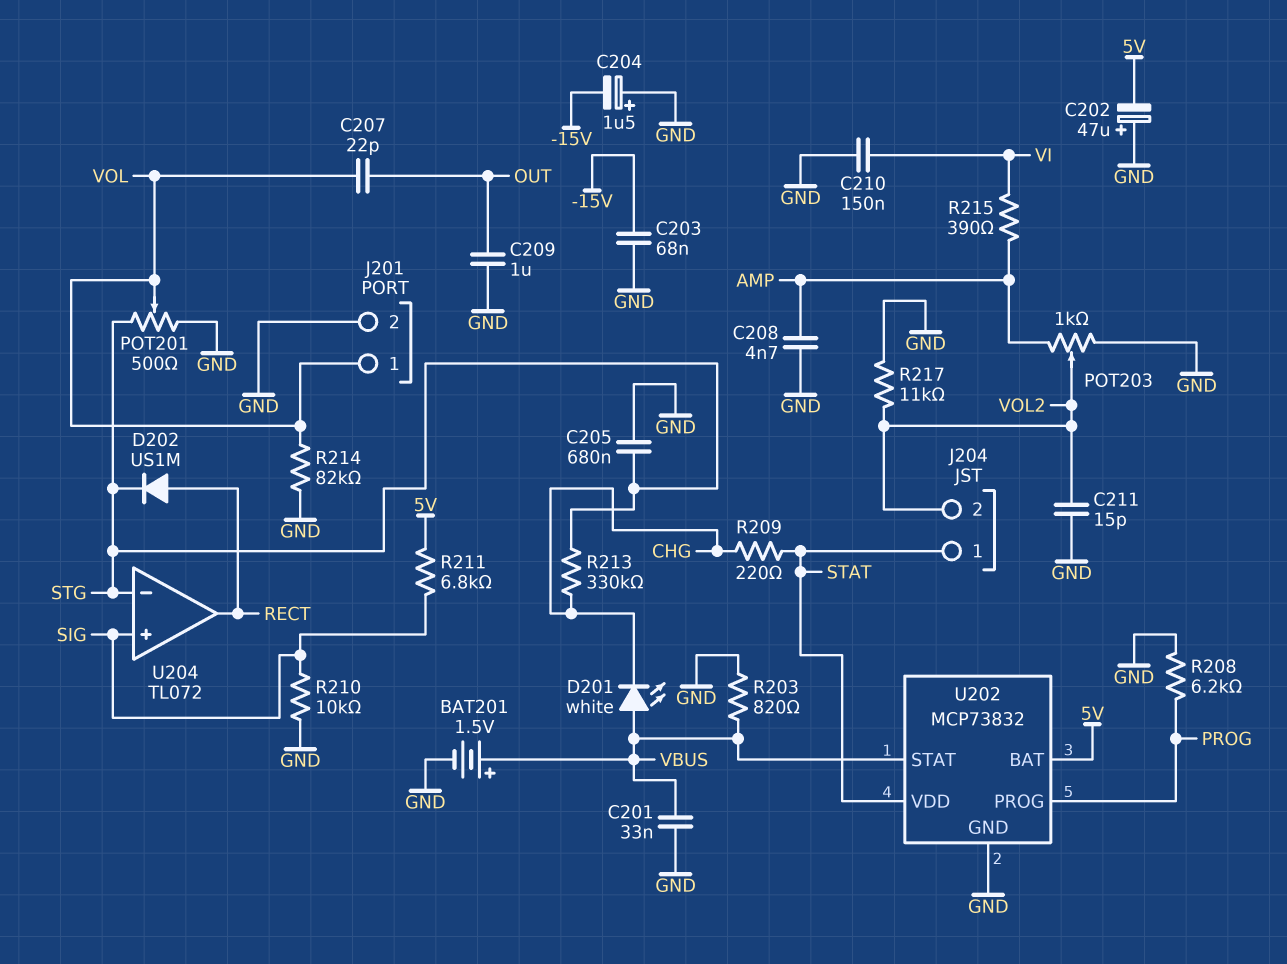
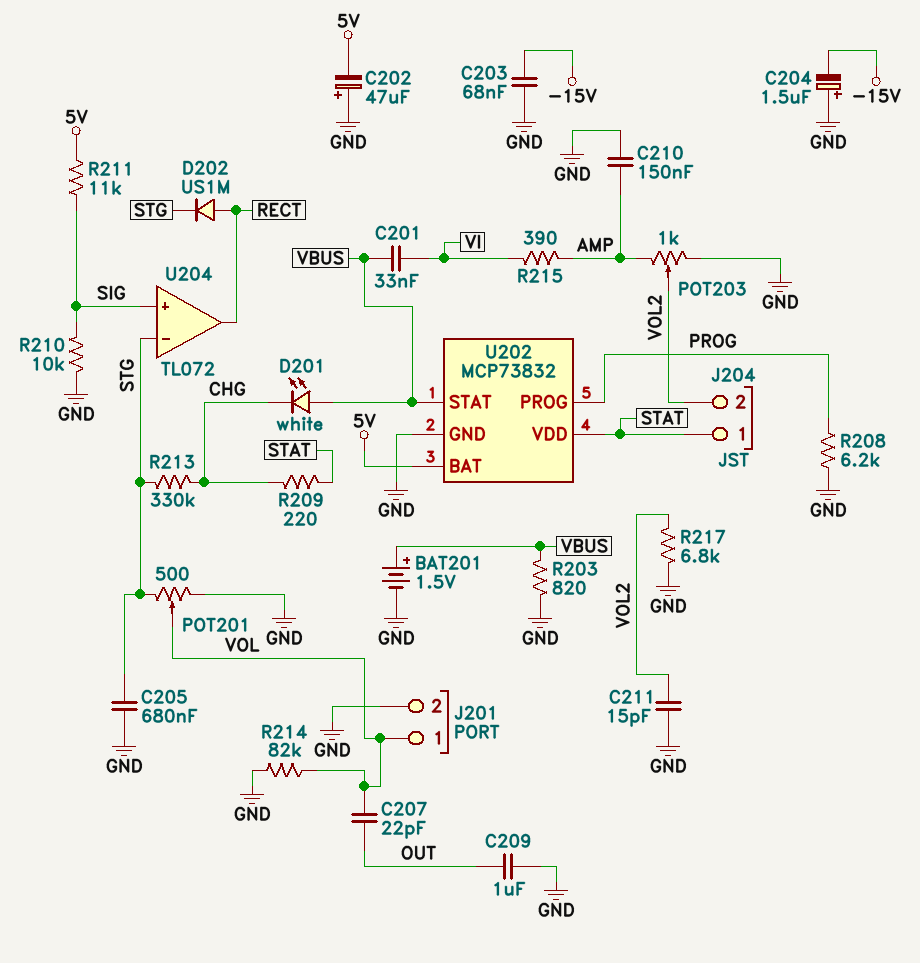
C201: 33nF (GND, VBUS) -> 33nF (VBUS, VI)
C208: 4.7nF (AMP, GND) -> none
C210: 150nF (GND, VI) -> 150nF (AMP, GND)
R211: 6.8k (5V, SIG) -> 11k (5V, SIG)
R217: 11k (GND, VOL2) -> 6.8k (GND, VOL2)

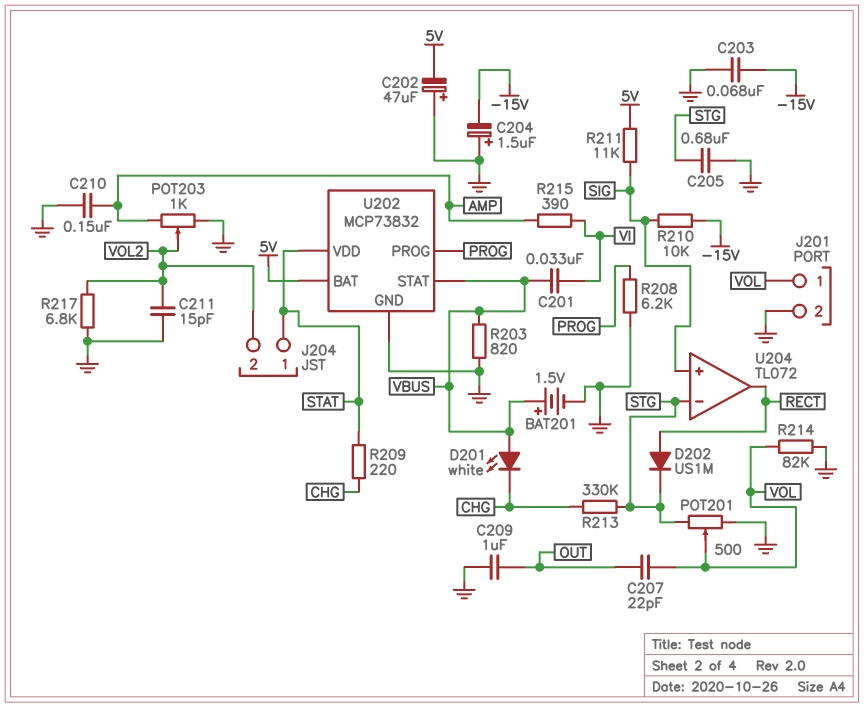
R210: 10k (GND, SIG) -> 10k (-15V, SIG)

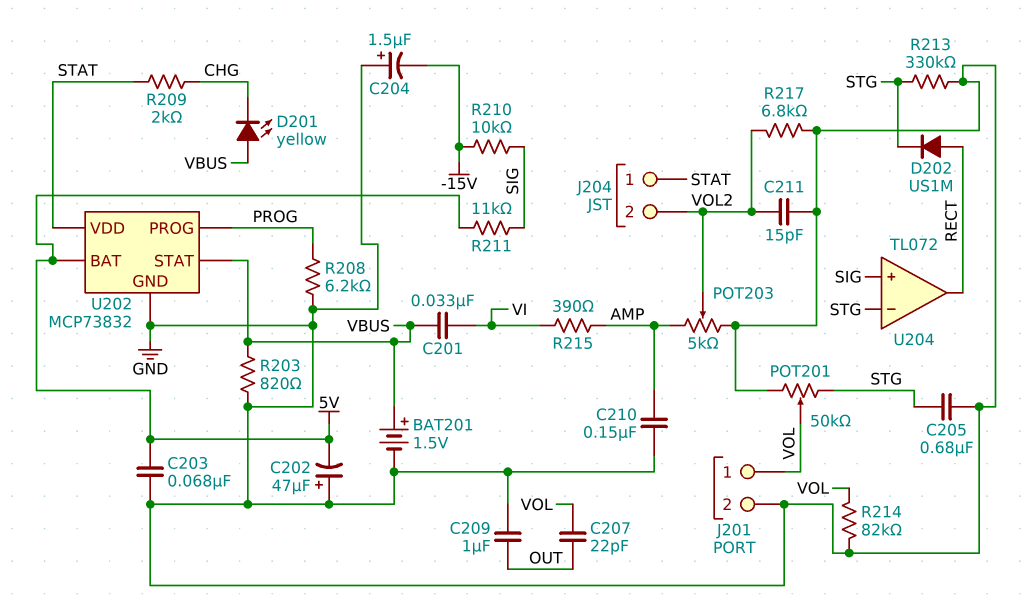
C203: 68nF (-15V, GND) -> 68nF (5V, GND)
D201: LED white (A VBUS, K CHG) -> LED yellow (A VBUS, K CHG)
POT201: 500 (GND, STG, wiper VOL) -> 50k (GND, STG, wiper VOL)
POT203: 1k (AMP, GND, wiper VOL2) -> 5k (AMP, GND, wiper VOL2)
R209: 220 (CHG, STAT) -> 2k (CHG, STAT)
R213: 330k (CHG, STG) -> 330k (GND, STG)

